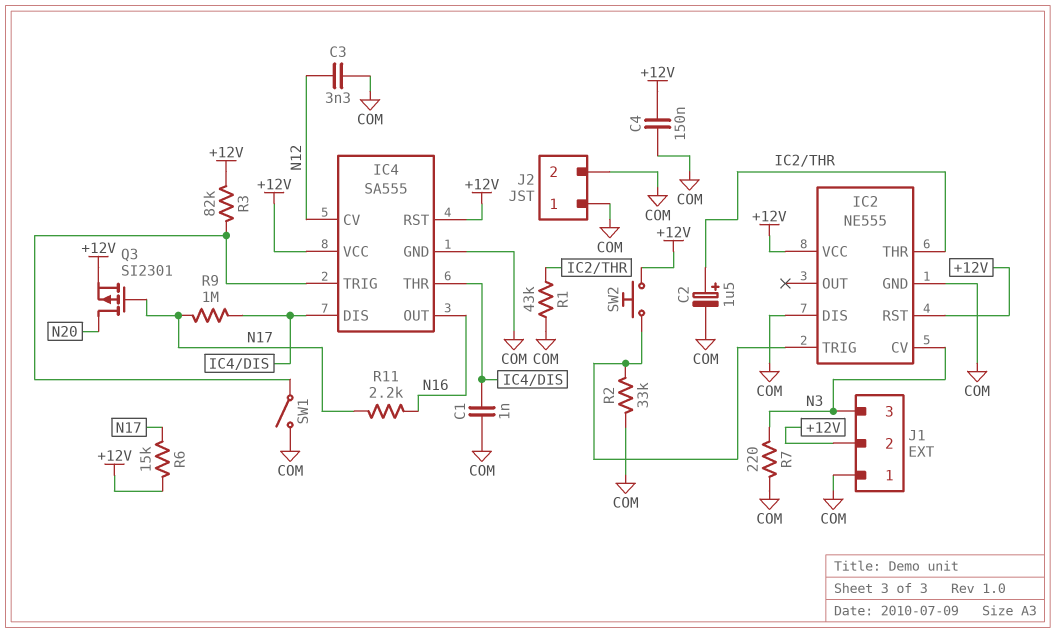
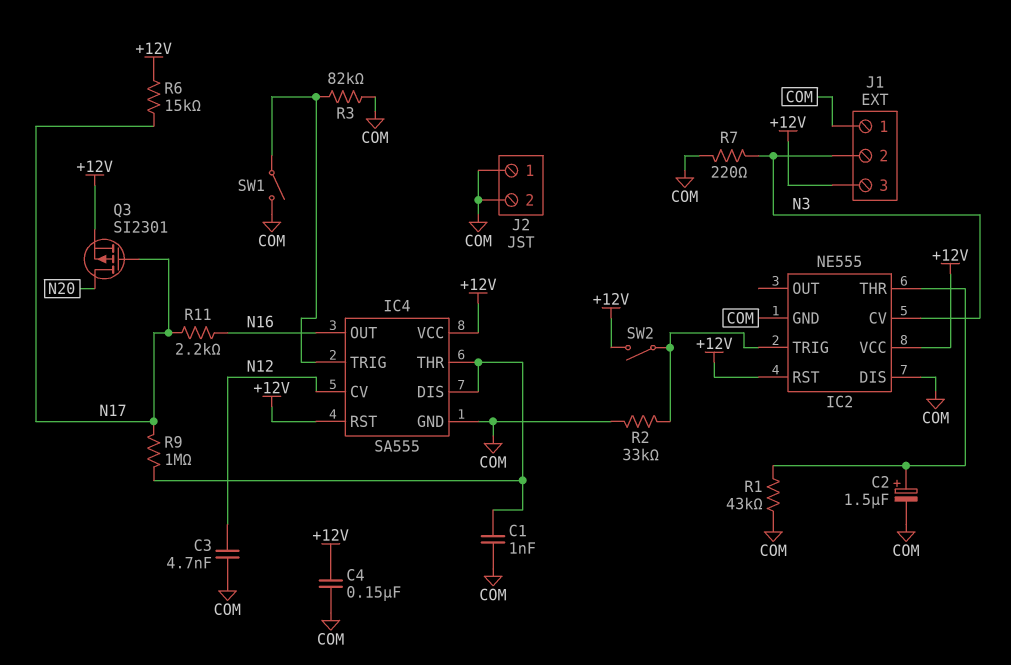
C3: 3.3nF (COM, N12) -> 4.7nF (COM, N12)
J1 pin 2: +12V -> N3
J1 pin 3: N3 -> +12V
R3: 82k (+12V, IC4/TRIG) -> 82k (COM, IC4/TRIG)
SW2: button (+12V, IC2/TRIG) -> switch (+12V, IC2/TRIG)

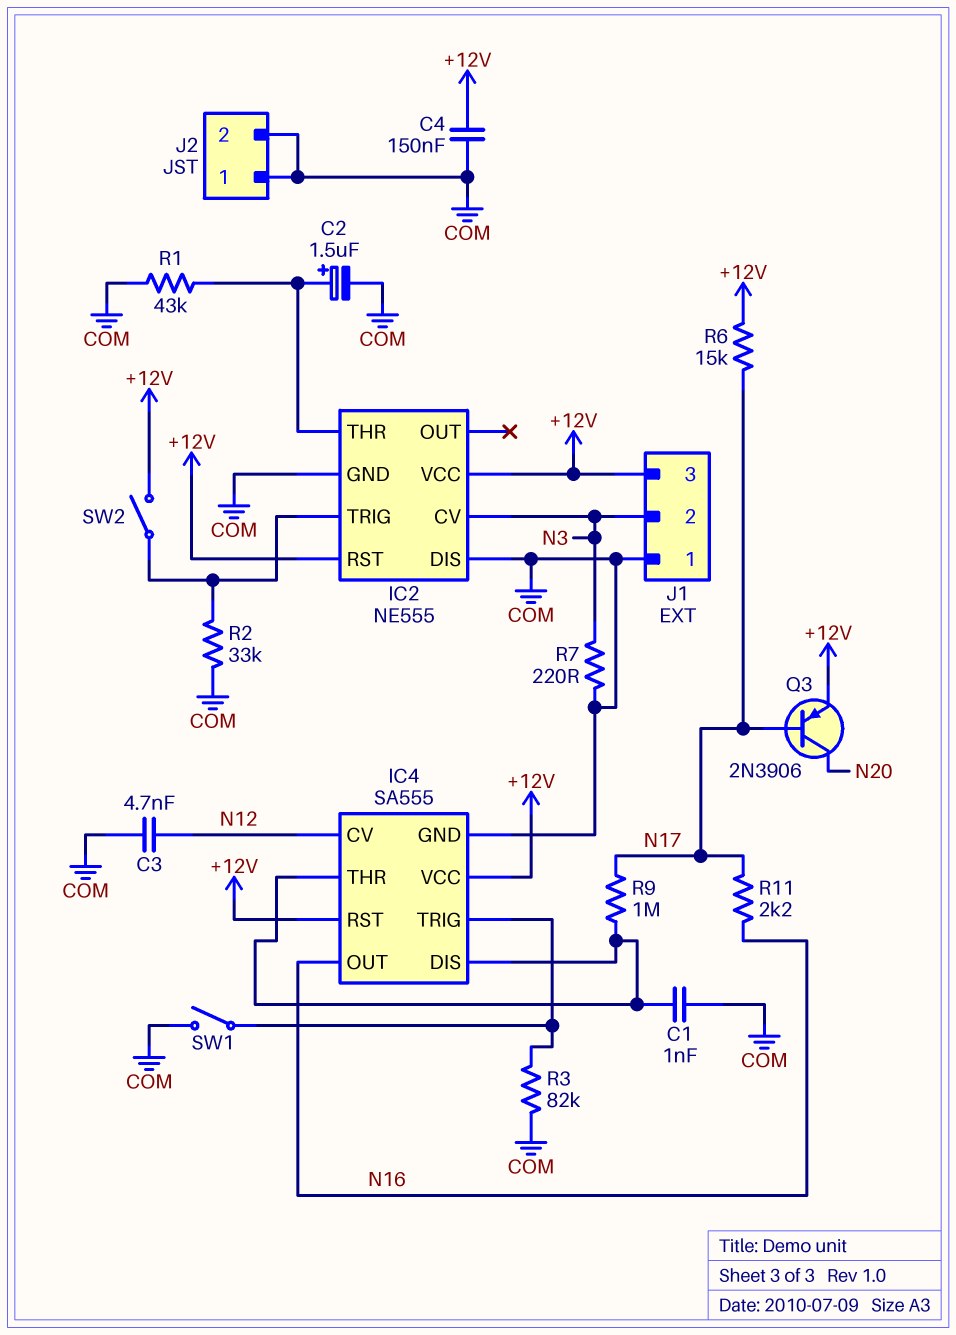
Q3: PMOS SI2301 (G N17, D N20, S +12V) -> PNP 2N3906 (B N17, C N20, E +12V)

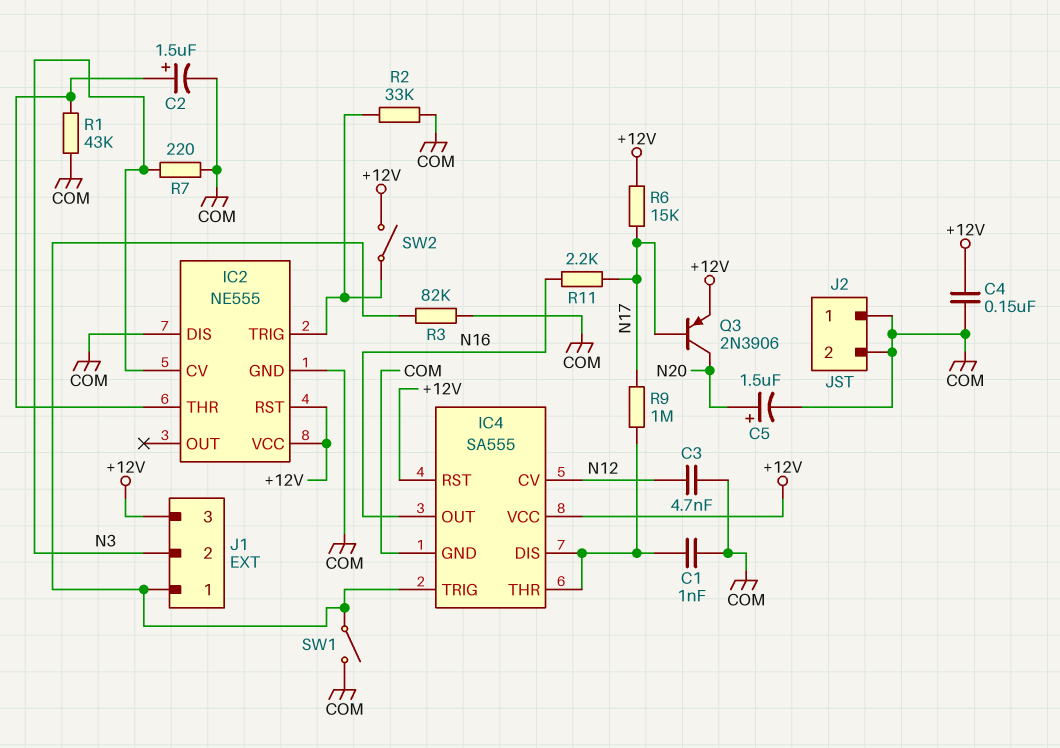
C5: none -> 1.5uF (plus N20, minus COM)
J1 pin 1: COM -> IC4/TRIG

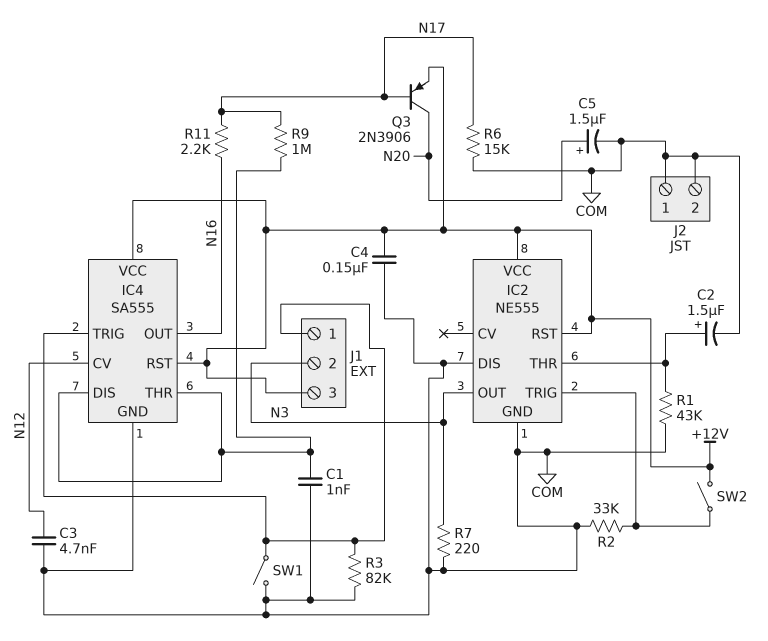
IC2 pin CV: N3 -> none
IC2 pin OUT: none -> N3
R6: 15k (+12V, N17) -> 15k (COM, N17)

